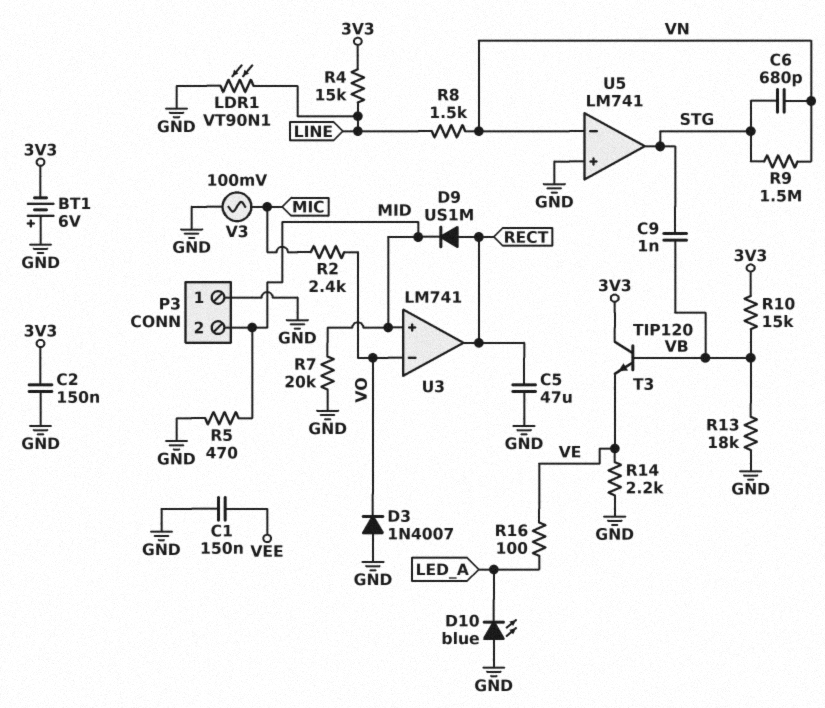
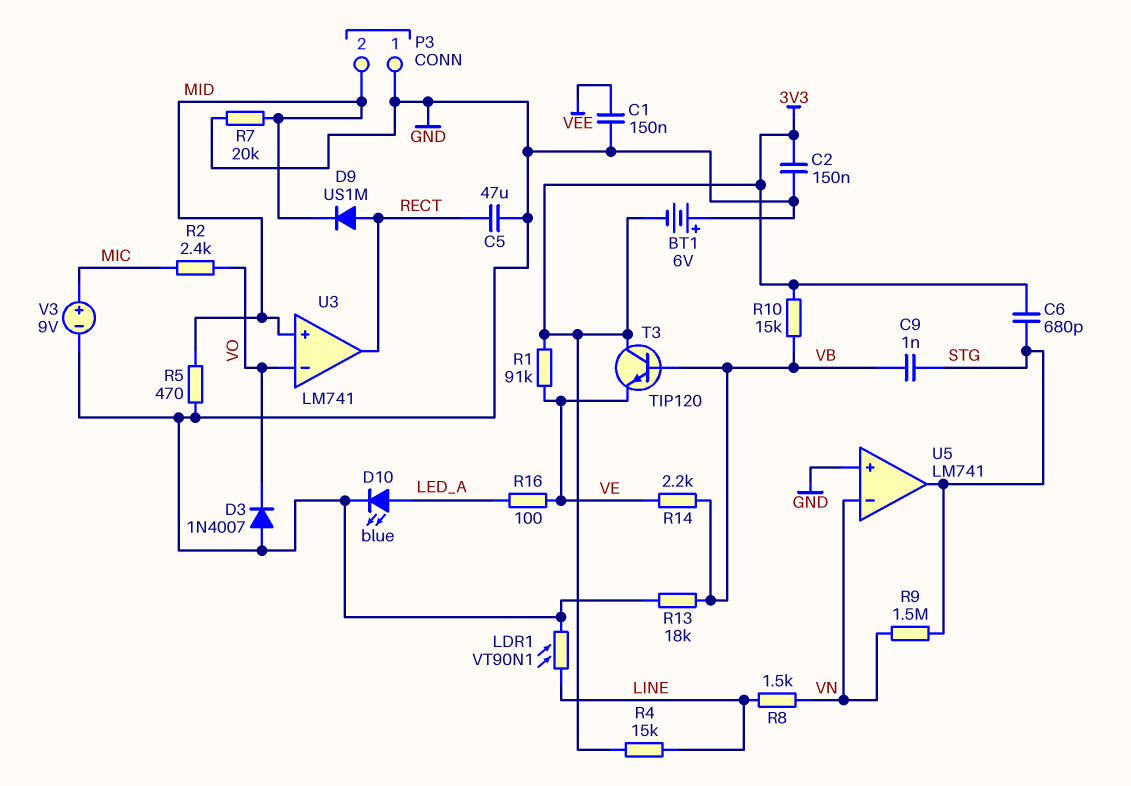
C6: 680pF (STG, VN) -> 680pF (3V3, STG)
D10: LED blue (A GND, K LED_A) -> LED blue (A LED_A, K GND)
R1: none -> 91k (3V3, VE)
R14: 2.2k (GND, VE) -> 2.2k (VB, VE)
V3: AC 100mV (GND, MIC) -> 9V (plus MIC, minus GND)

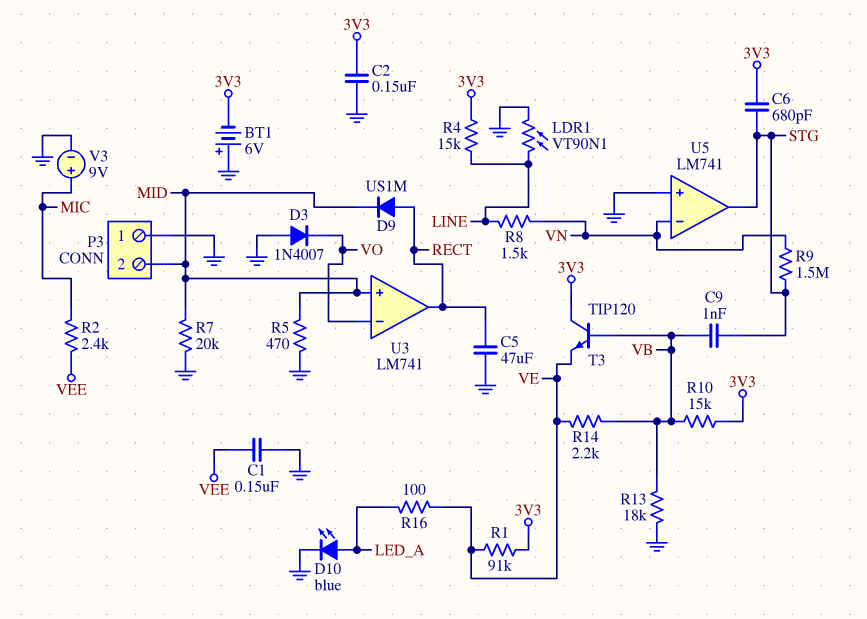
R2: 2.4k (MIC, VO) -> 2.4k (MIC, VEE)

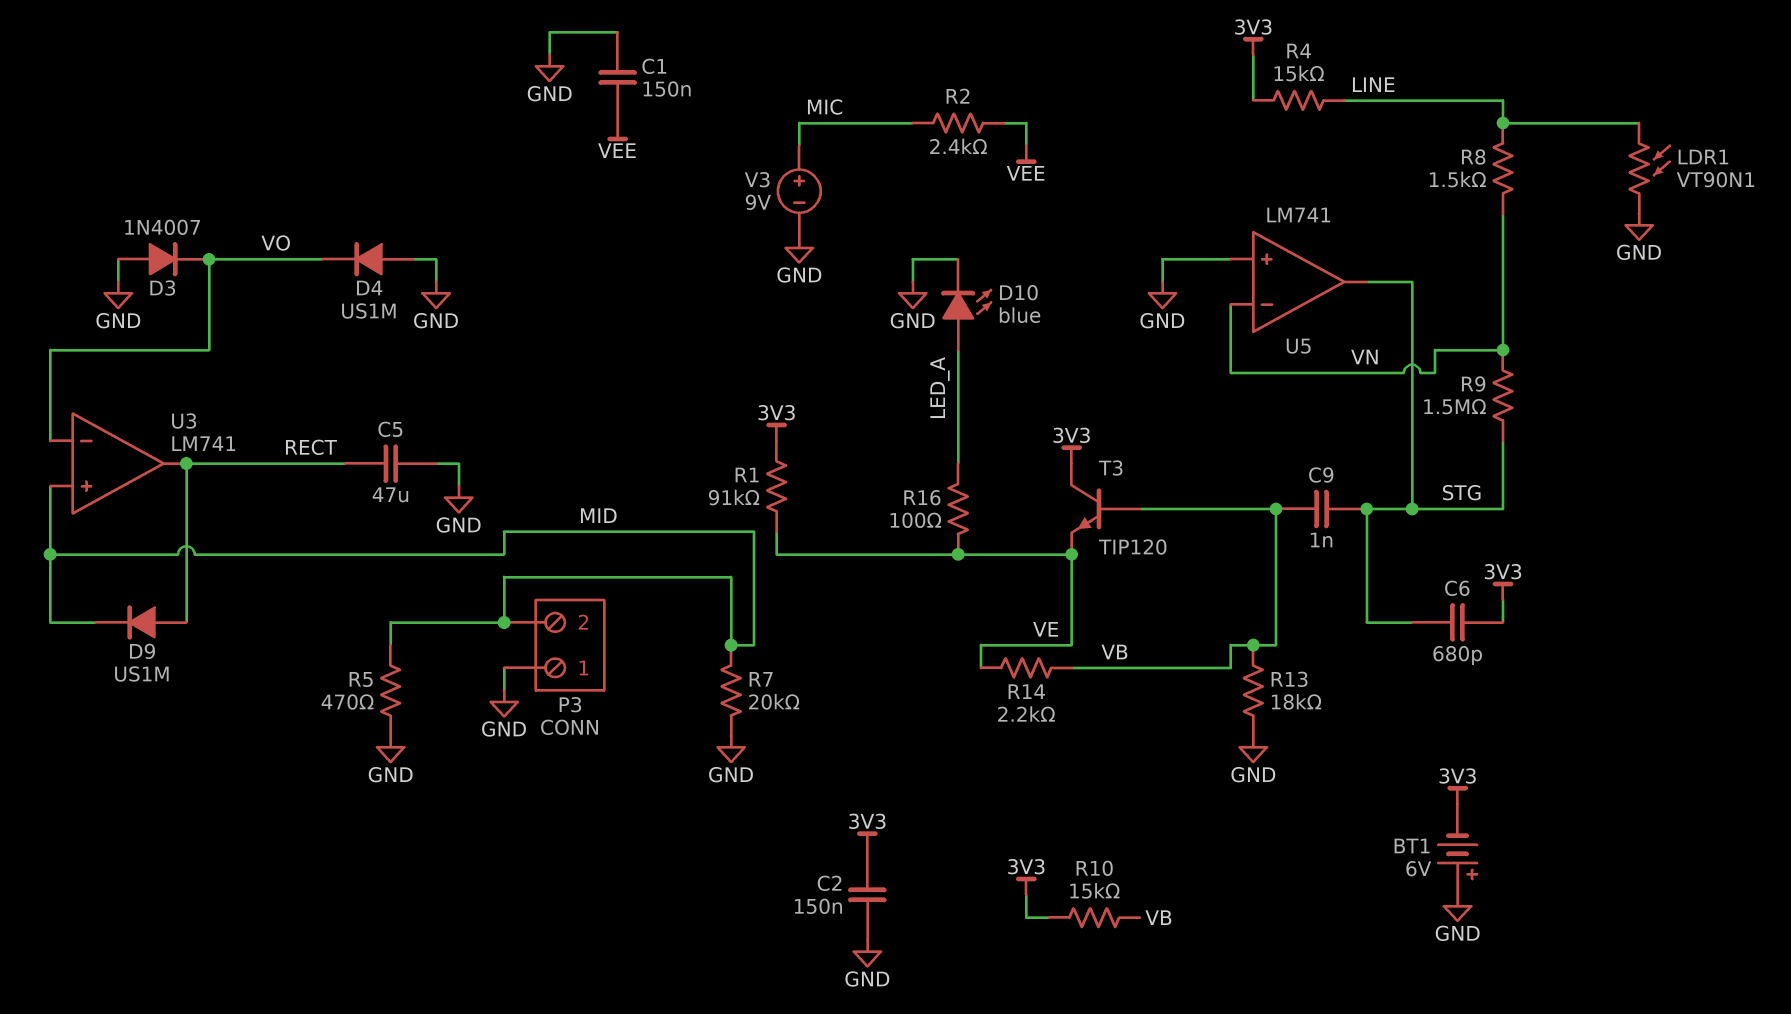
D4: none -> diode US1M (A GND, K VO)

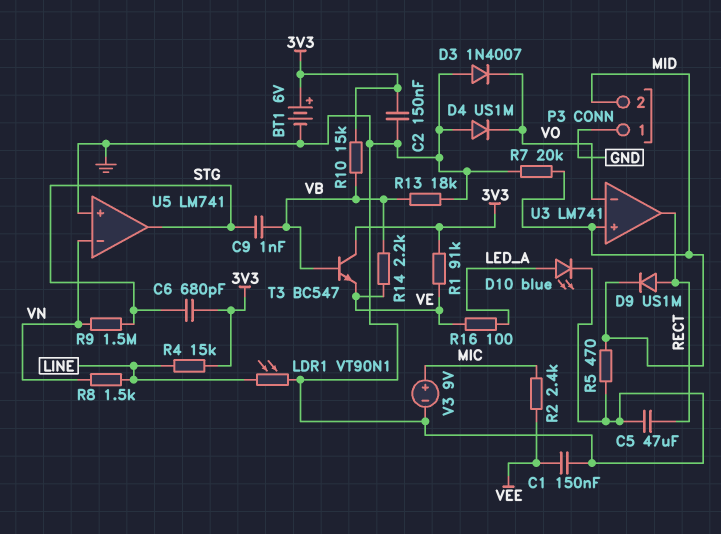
BT1: 6V (plus GND, minus 3V3) -> 6V (plus 3V3, minus GND)
T3: NPN TIP120 (B VB, C 3V3, E VE) -> NPN BC547 (B VB, C 3V3, E VE)

